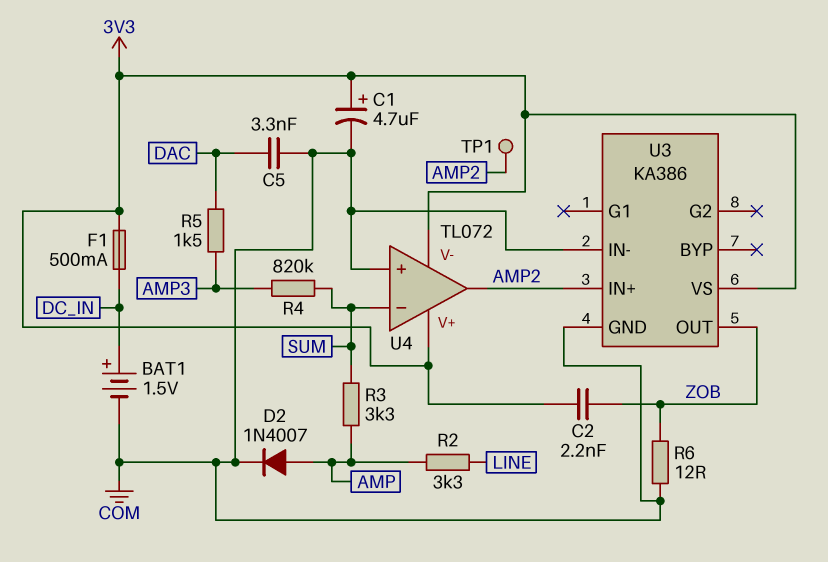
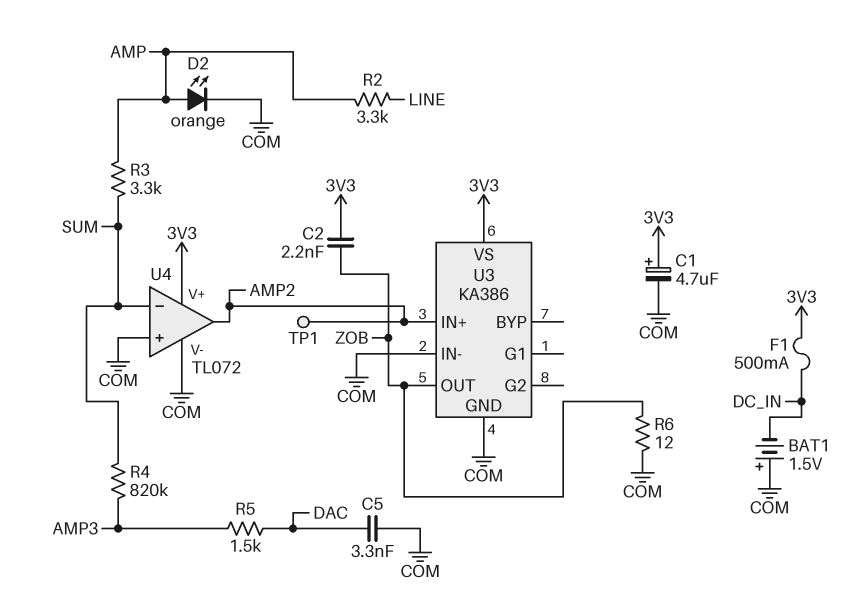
BAT1: 1.5V (plus DC_IN, minus COM) -> 1.5V (plus COM, minus DC_IN)
D2: diode 1N4007 (A AMP, K COM) -> LED orange (A AMP, K COM)
U4 pin V-: 3V3 -> COM

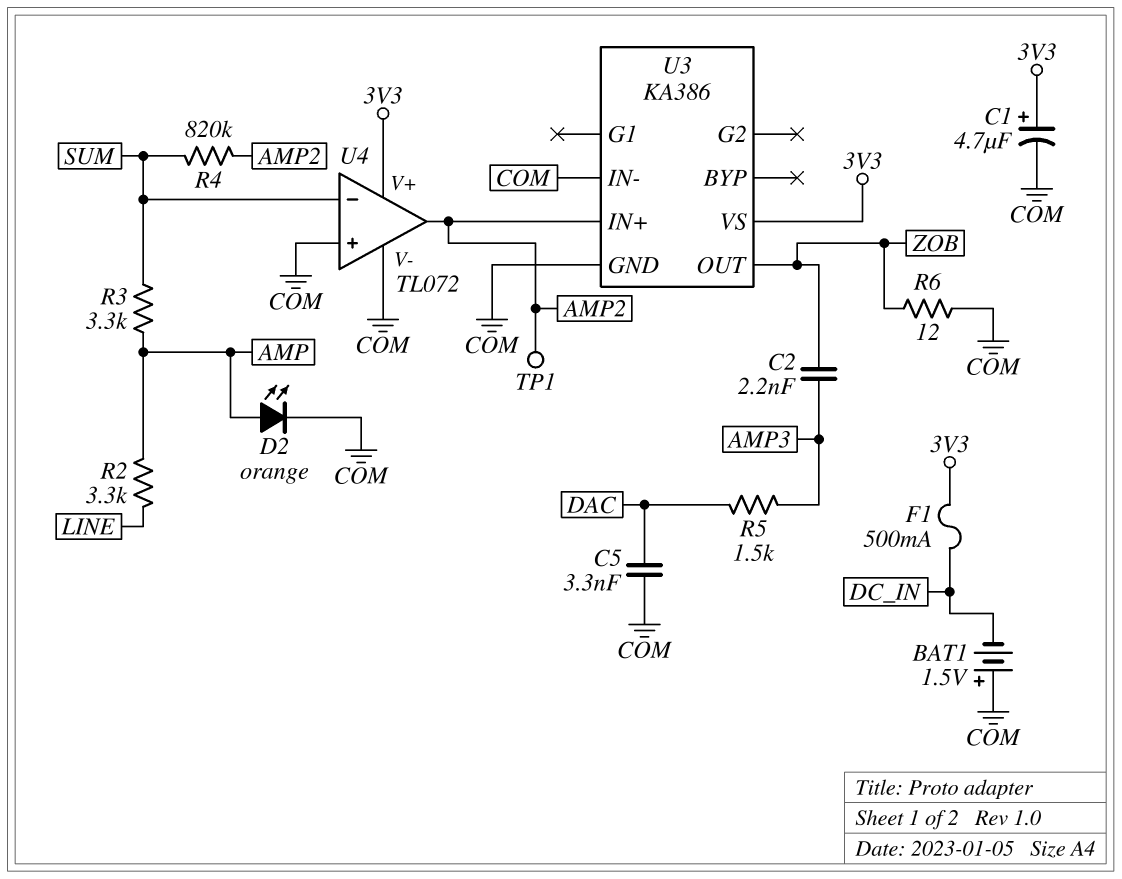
C2: 2.2nF (3V3, ZOB) -> 2.2nF (AMP3, ZOB)
R4: 820k (AMP3, SUM) -> 820k (AMP2, SUM)

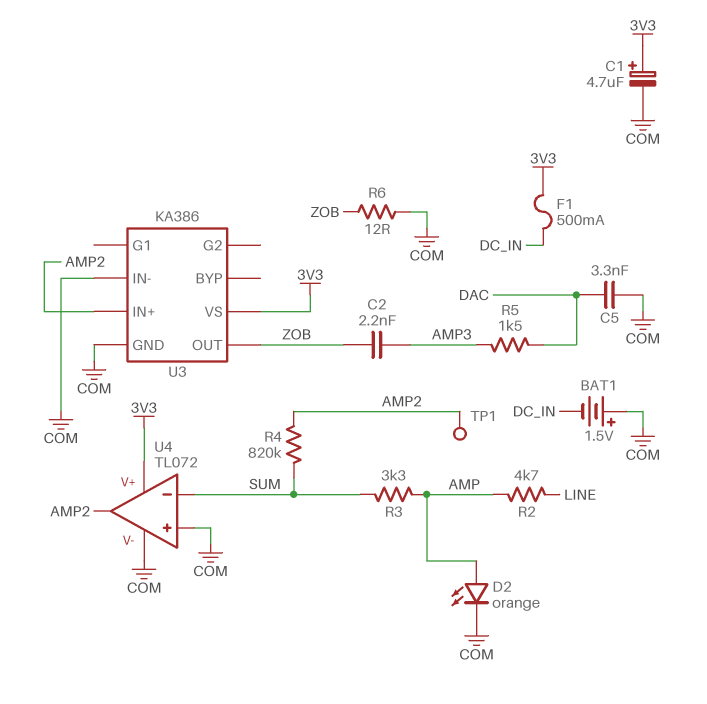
R2: 3.3k (AMP, LINE) -> 4.7k (AMP, LINE)

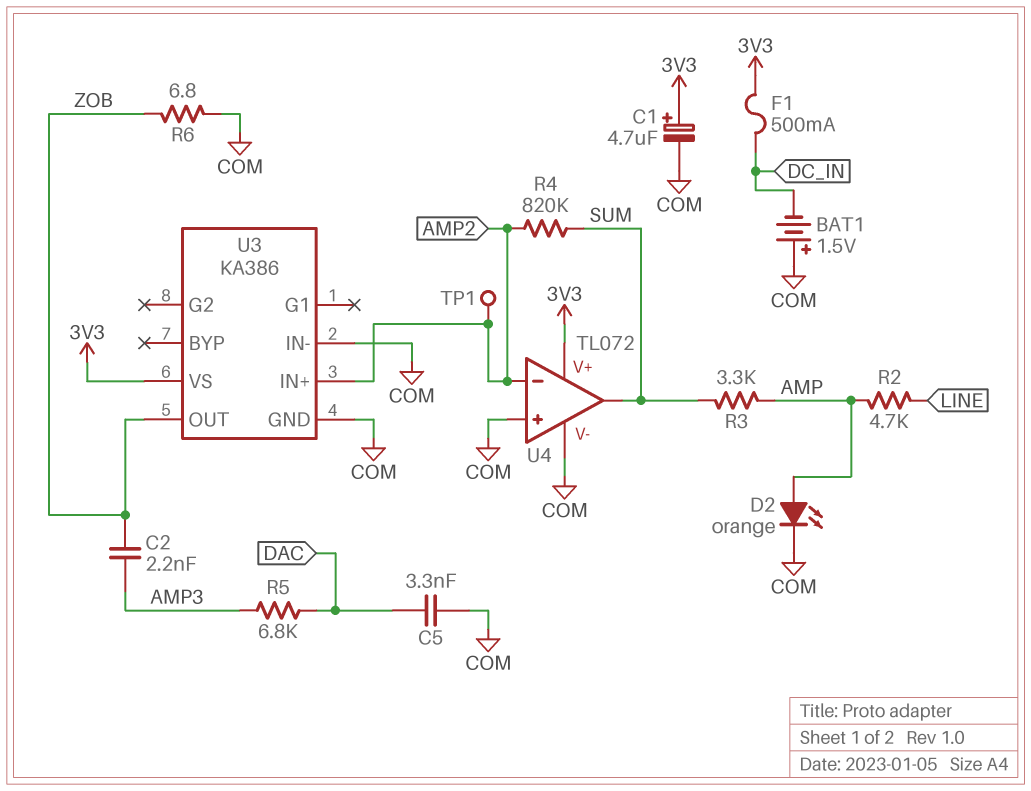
R5: 1.5k (AMP3, DAC) -> 6.8k (AMP3, DAC)
R6: 12 (COM, ZOB) -> 6.8 (COM, ZOB)
U4 pin in-: SUM -> AMP2
U4 pin out: AMP2 -> SUM

